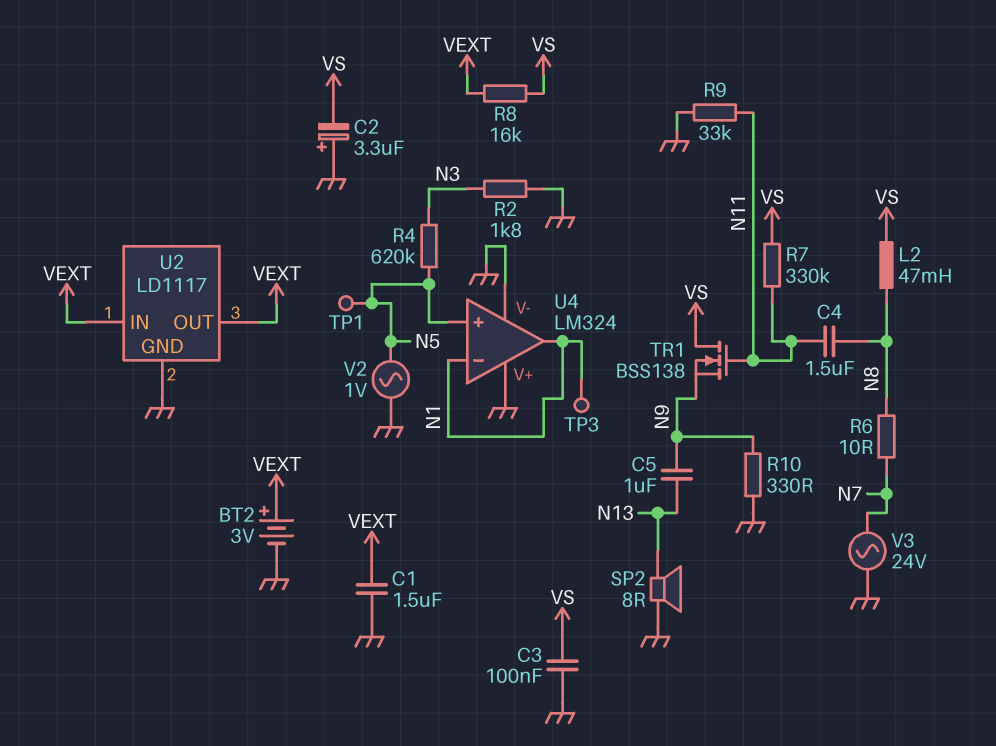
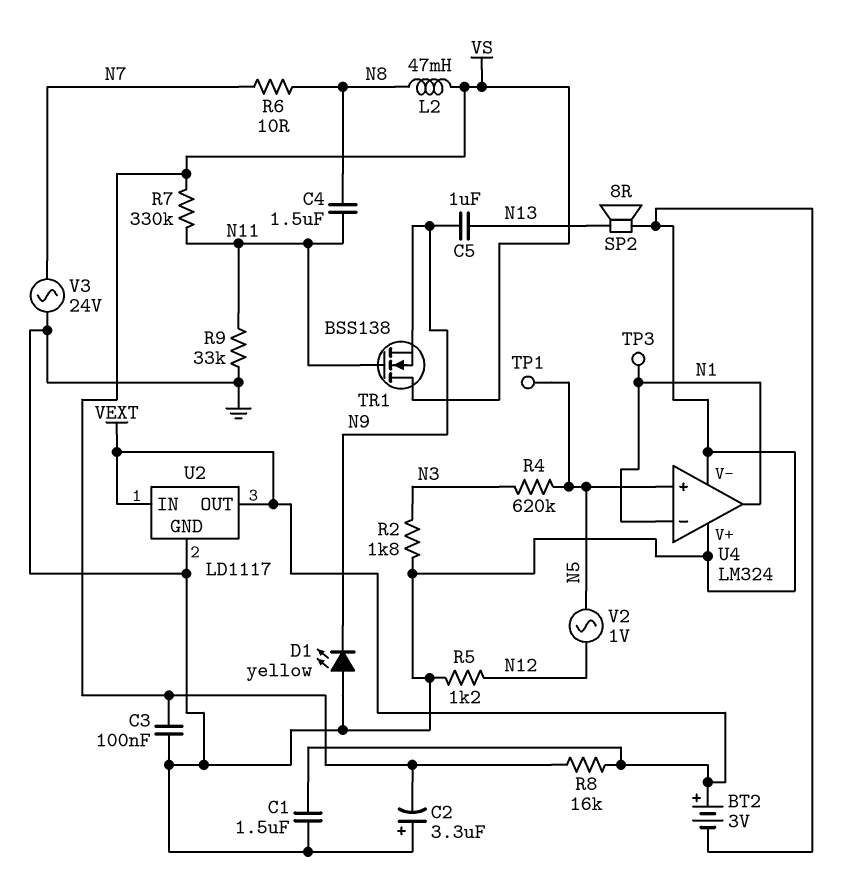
D1: none -> LED yellow (A GND, K N9)
R5: none -> 1.2k (GND, N12)
R10: 330 (GND, N9) -> none
V2: AC 1V (GND, N5) -> AC 1V (N5, N12)

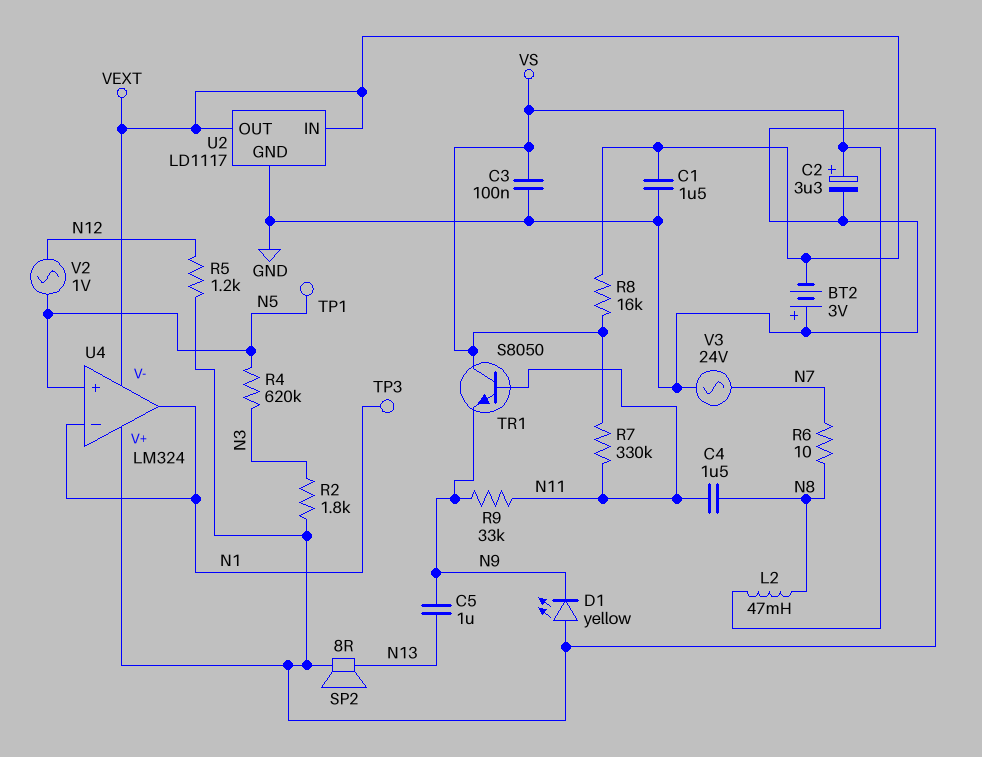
BT2: 3V (plus VEXT, minus GND) -> 3V (plus GND, minus VEXT)
C2: 3.3uF (plus GND, minus VS) -> 3.3uF (plus VS, minus GND)
R9: 33k (GND, N11) -> 33k (N9, N11)
TR1: NMOS BSS138 (G N11, D VS, S N9) -> NPN S8050 (B N11, C VS, E N9)
U4 pin V-: GND -> VEXT

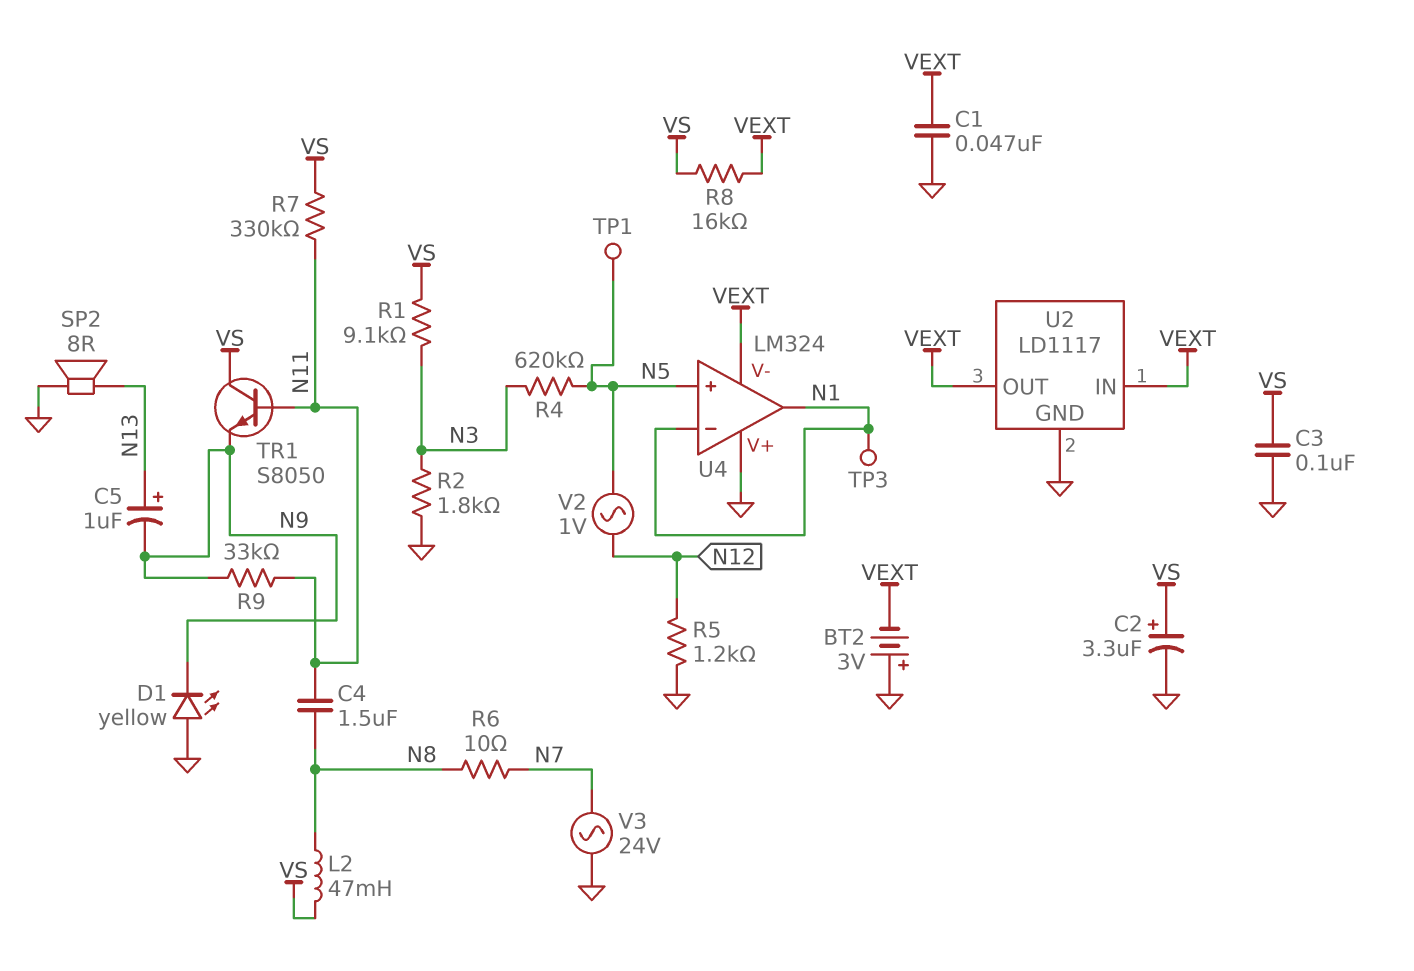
C1: 1.5uF (GND, VEXT) -> 47nF (GND, VEXT)
C5: 1uF (N9, N13) -> 1uF (plus N13, minus N9)
R1: none -> 9.1k (N3, VS)

